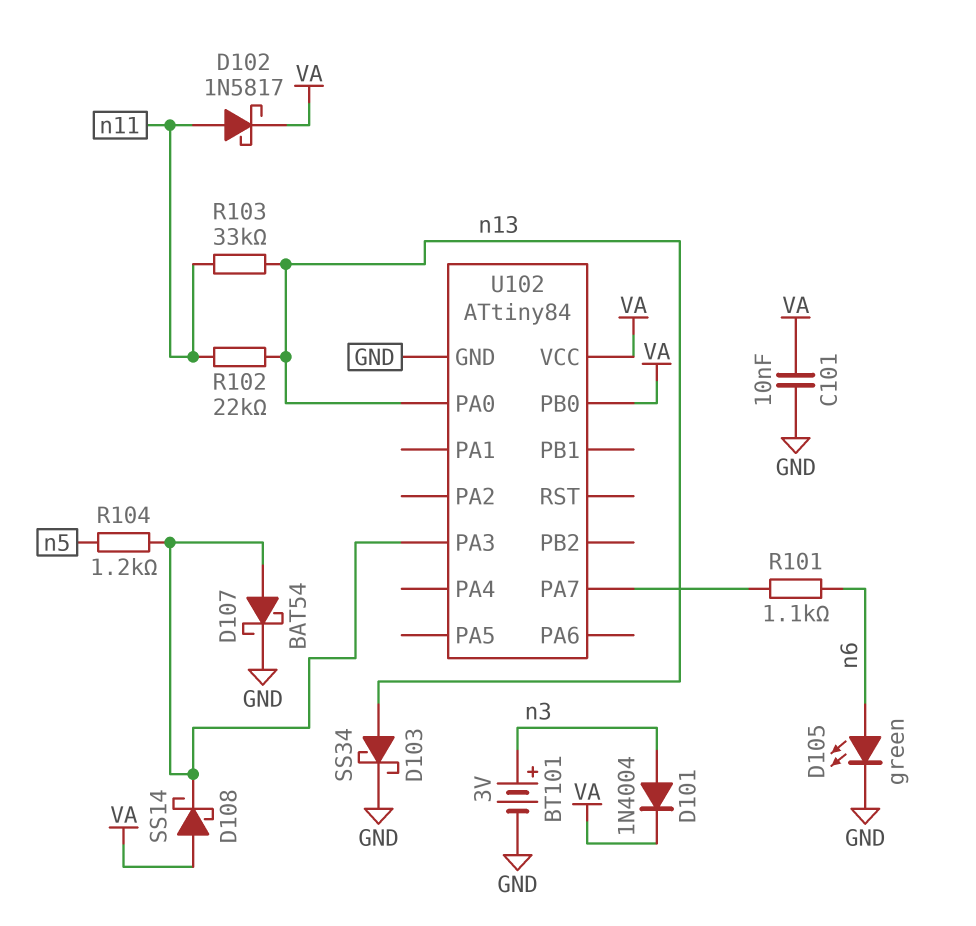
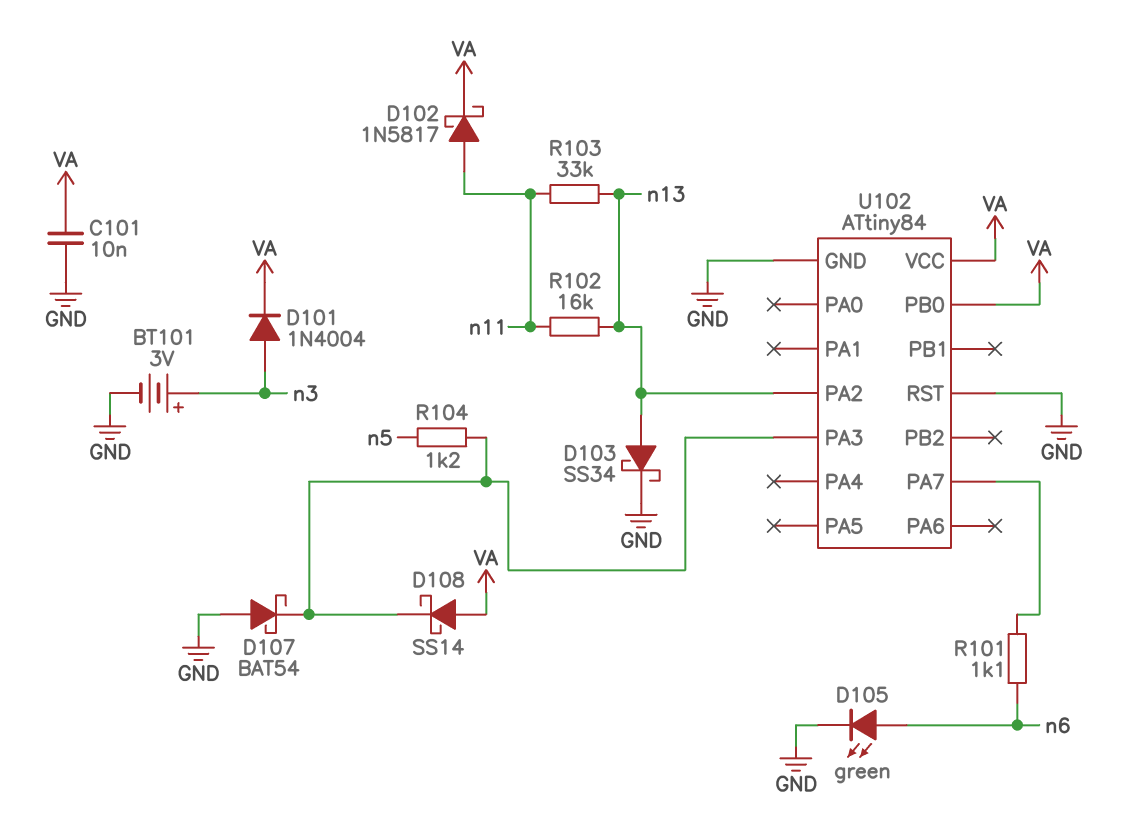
D107: schottky BAT54 (A U102/PA3, K GND) -> schottky BAT54 (A GND, K U102/PA3)
R102: 22k (n11, n13) -> 16k (n11, n13)
U102 pin PA0: n13 -> none
U102 pin PA2: none -> n13
U102 pin RST: none -> GND

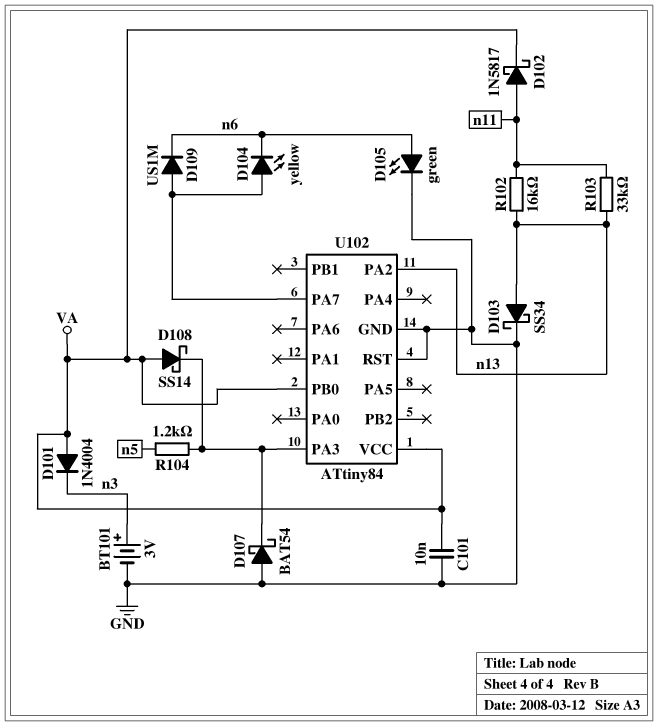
D101: diode 1N4004 (A n3, K VA) -> diode 1N4004 (A VA, K n3)
D104: none -> LED yellow (A U102/PA7, K n6)
D109: none -> diode US1M (A U102/PA7, K n6)
R101: 1.1k (U102/PA7, n6) -> none

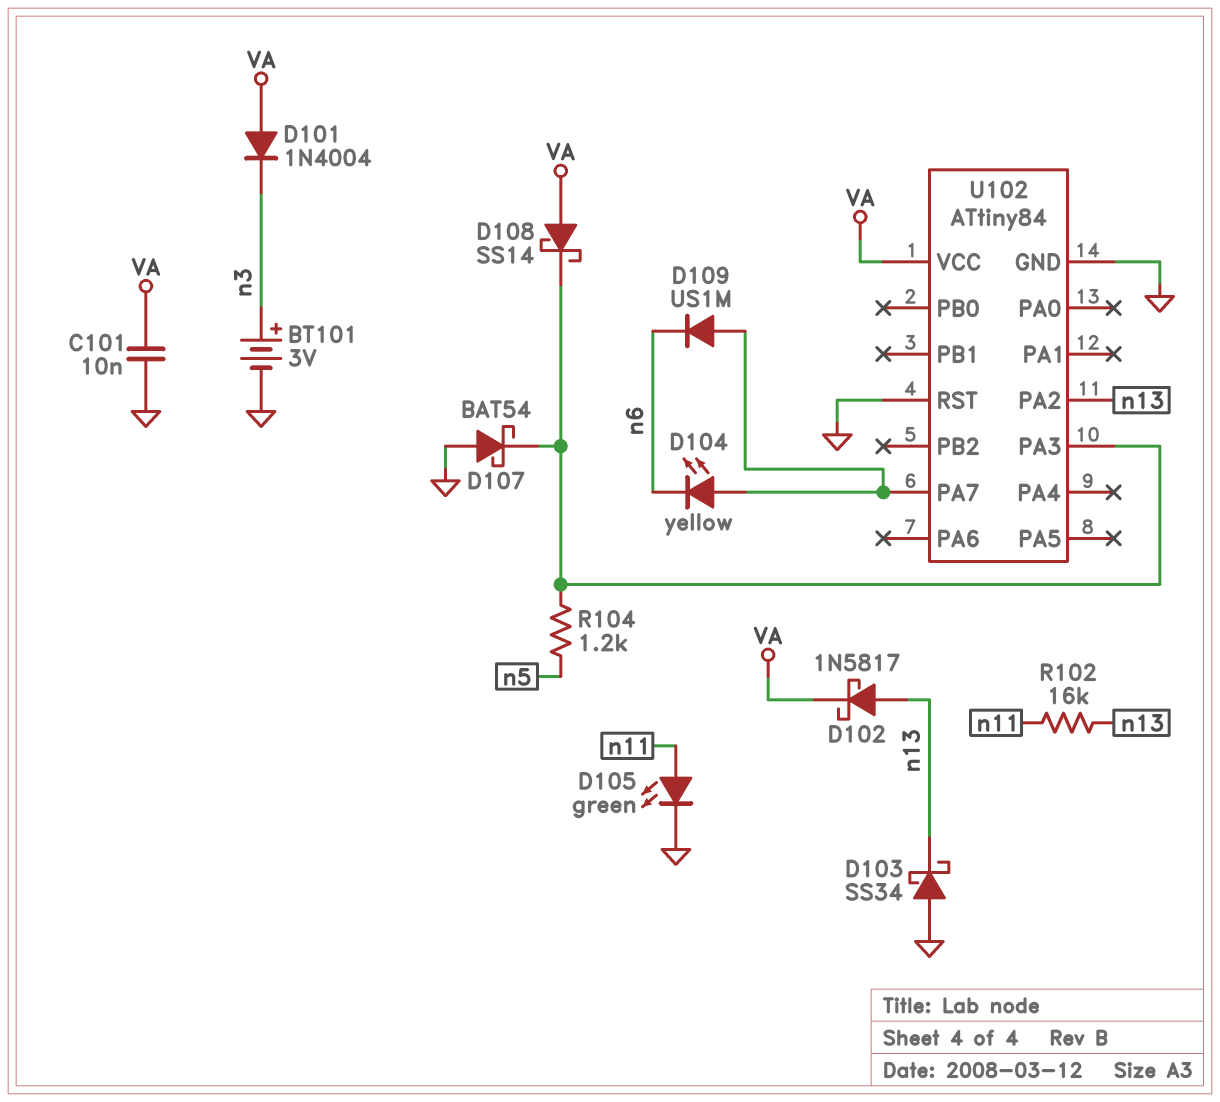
D102: schottky 1N5817 (A n11, K VA) -> schottky 1N5817 (A n13, K VA)
D103: schottky SS34 (A n13, K GND) -> schottky SS34 (A GND, K n13)
D105: LED green (A n6, K GND) -> LED green (A n11, K GND)
R103: 33k (n11, n13) -> none
U102 pin PB0: VA -> none

